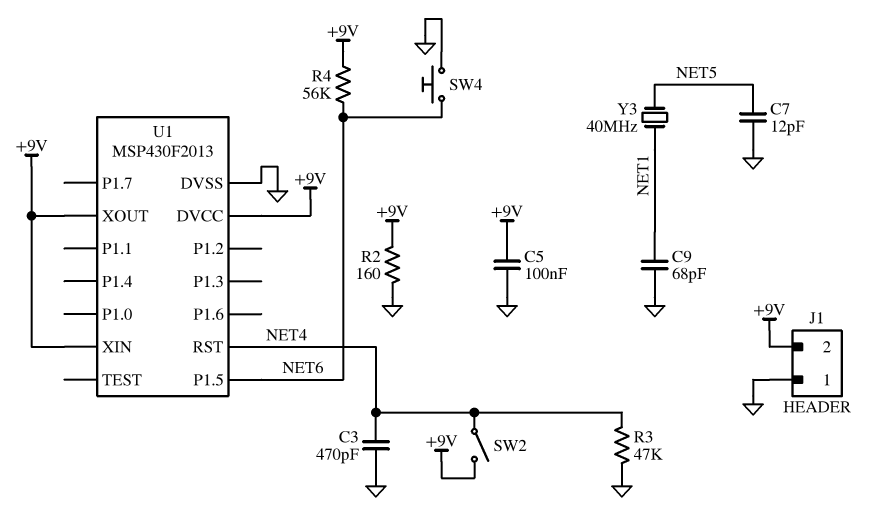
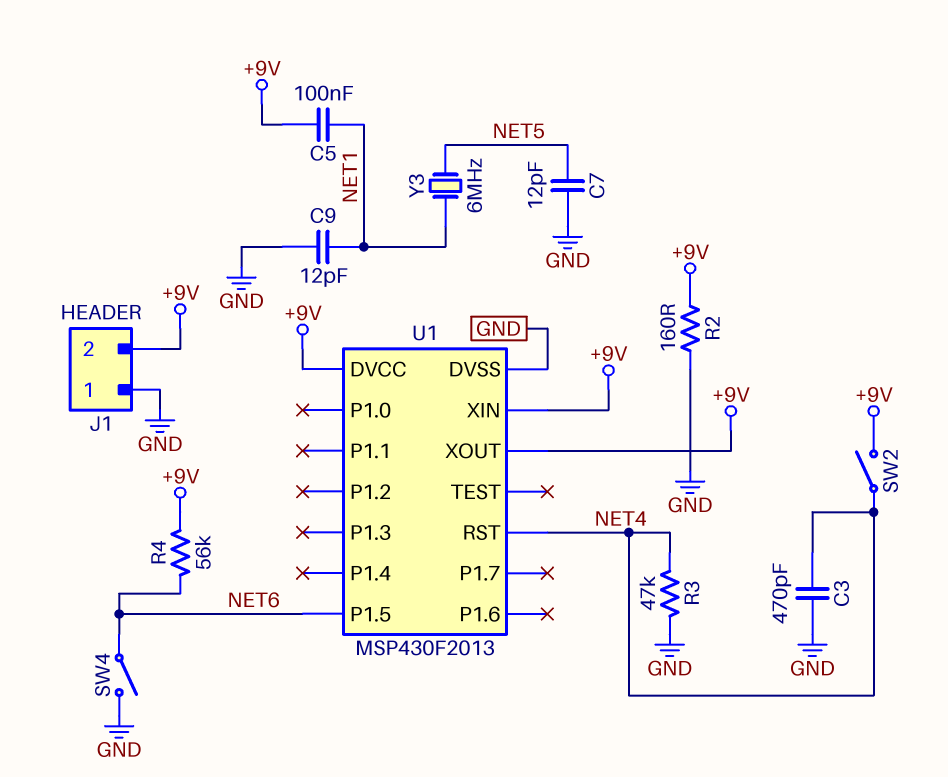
C5: 100nF (+9V, GND) -> 100nF (+9V, NET1)
C9: 68pF (GND, NET1) -> 12pF (GND, NET1)
SW4: button (GND, NET6) -> switch (GND, NET6)
Y3: 40MHz (NET1, NET5) -> 6MHz (NET1, NET5)

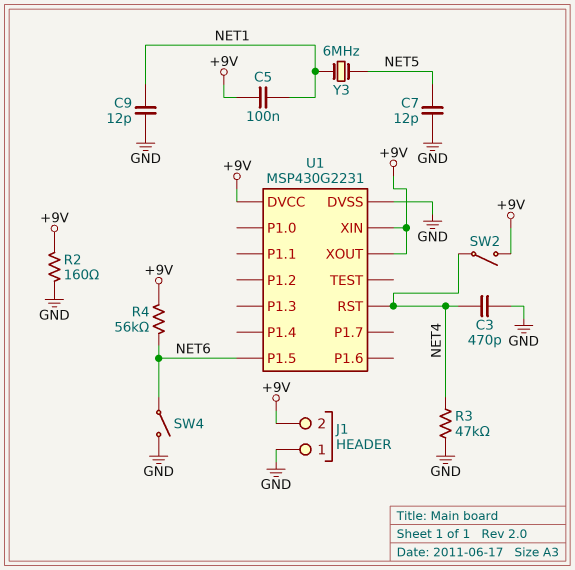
U1: MSP430F2013 -> MSP430G2231

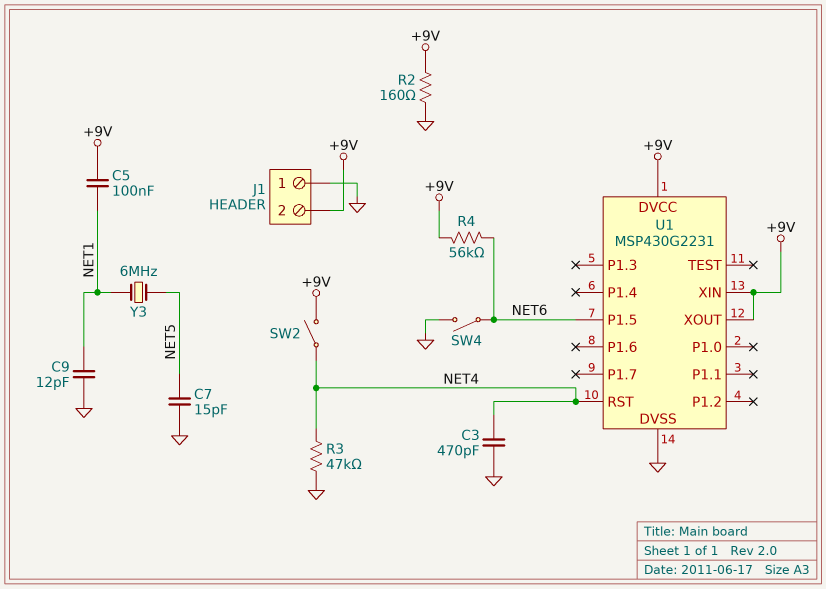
C7: 12pF (GND, NET5) -> 15pF (GND, NET5)

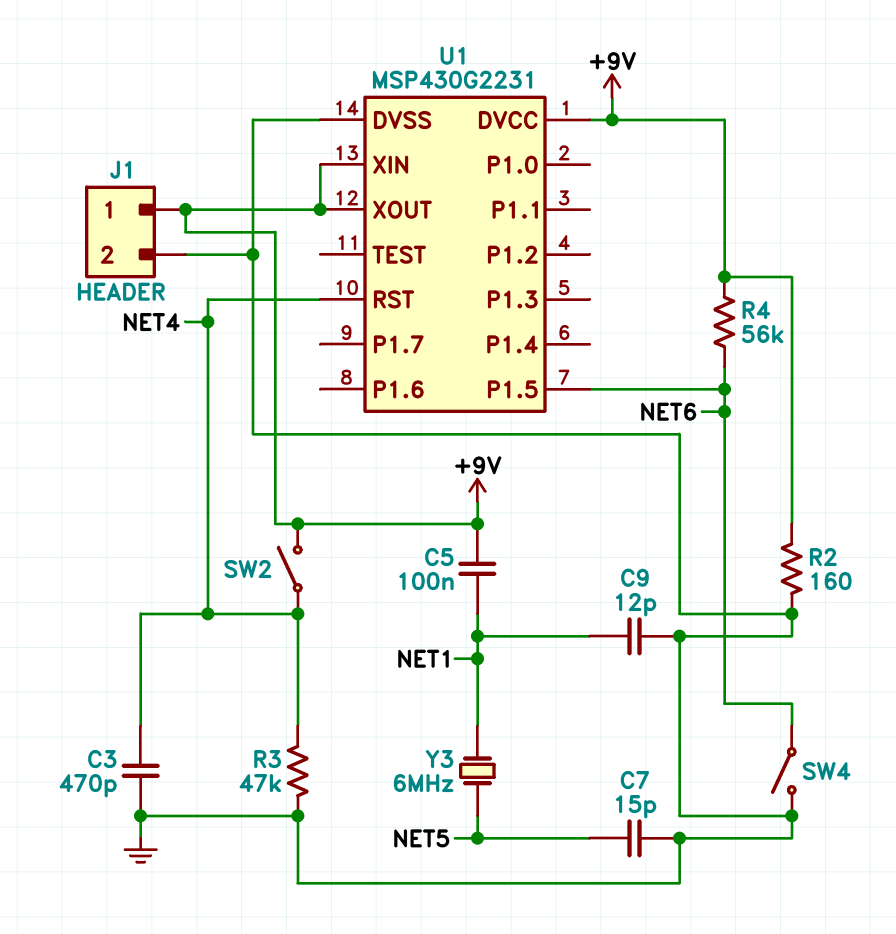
J1 pin 1: GND -> +9V
J1 pin 2: +9V -> GND

